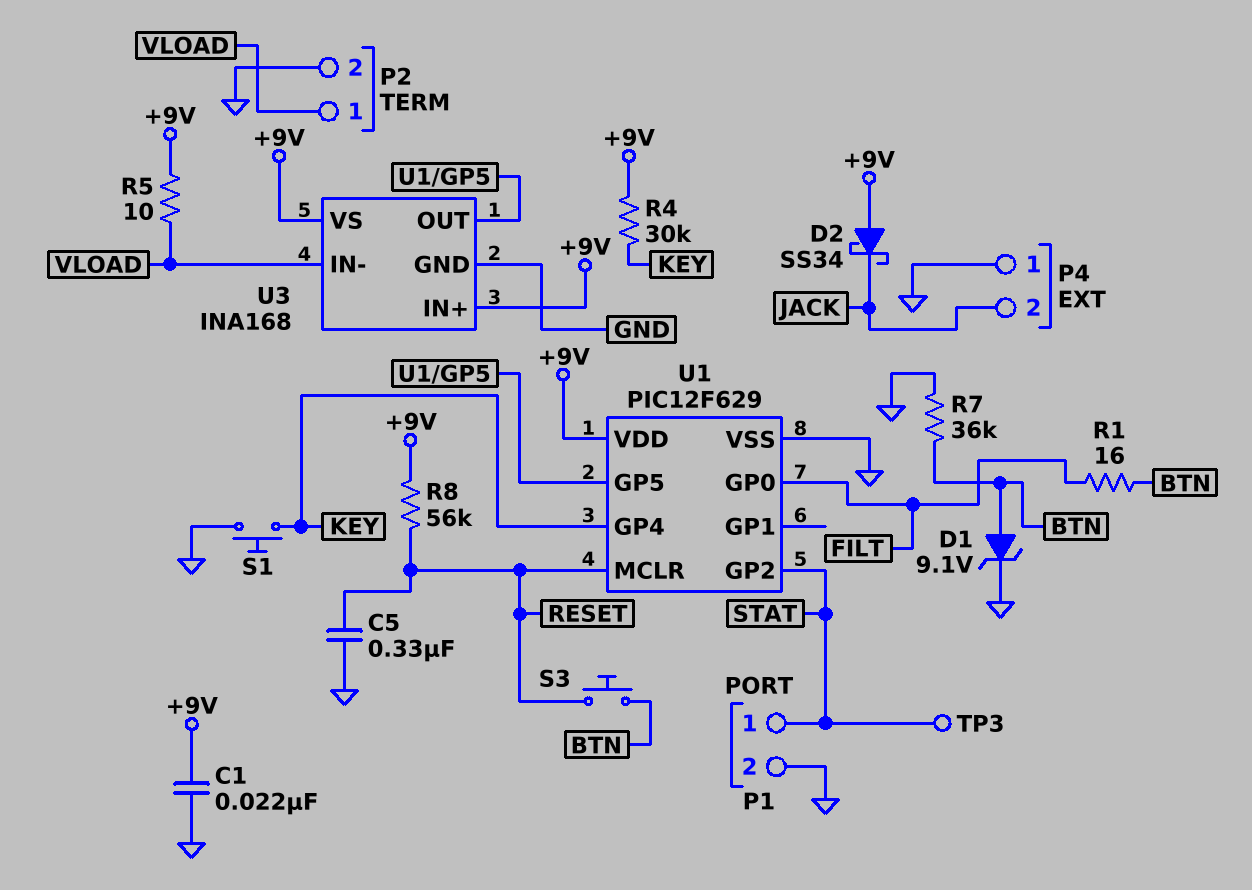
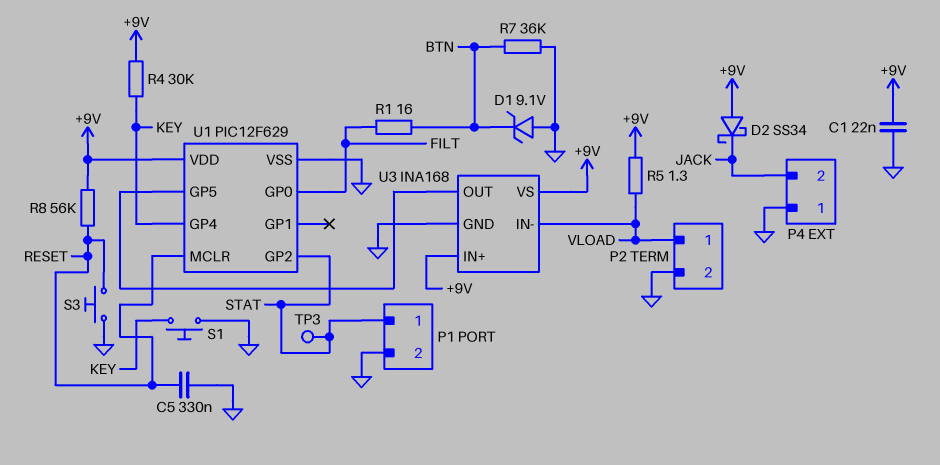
D1: zener 9.1V (A BTN, K GND) -> zener 9.1V (A GND, K BTN)
R5: 10 (+9V, VLOAD) -> 1.3 (+9V, VLOAD)
S3: button (BTN, RESET) -> button (GND, RESET)

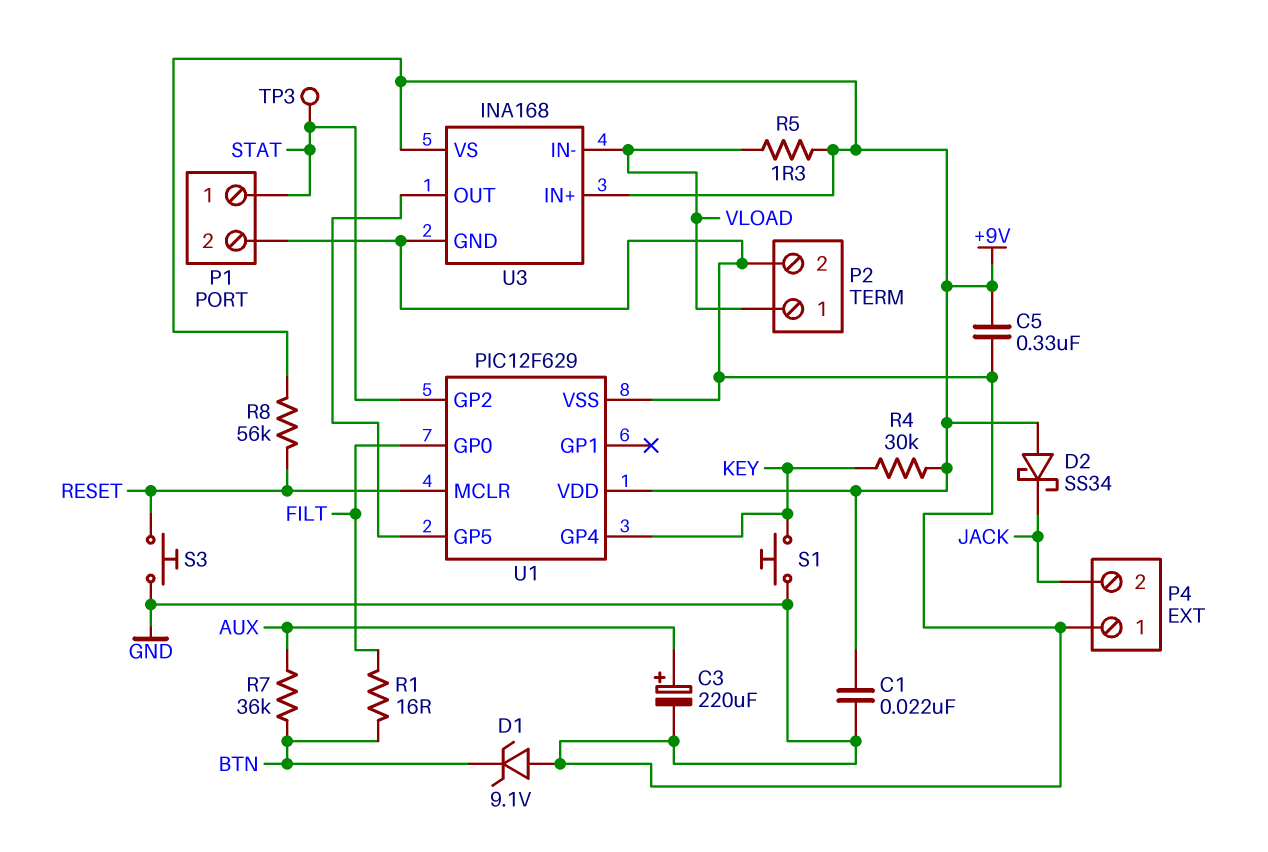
C3: none -> 220uF (plus AUX, minus GND)
C5: 330nF (GND, RESET) -> 330nF (+9V, GND)
R7: 36k (BTN, GND) -> 36k (AUX, BTN)

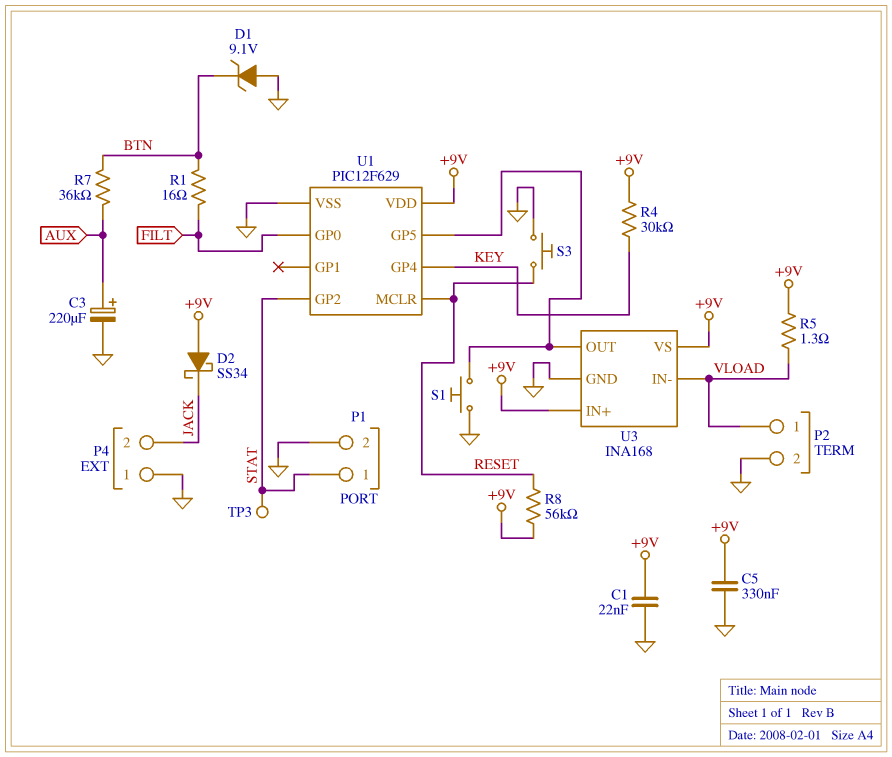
S1: button (GND, KEY) -> button (GND, U1/GP5)

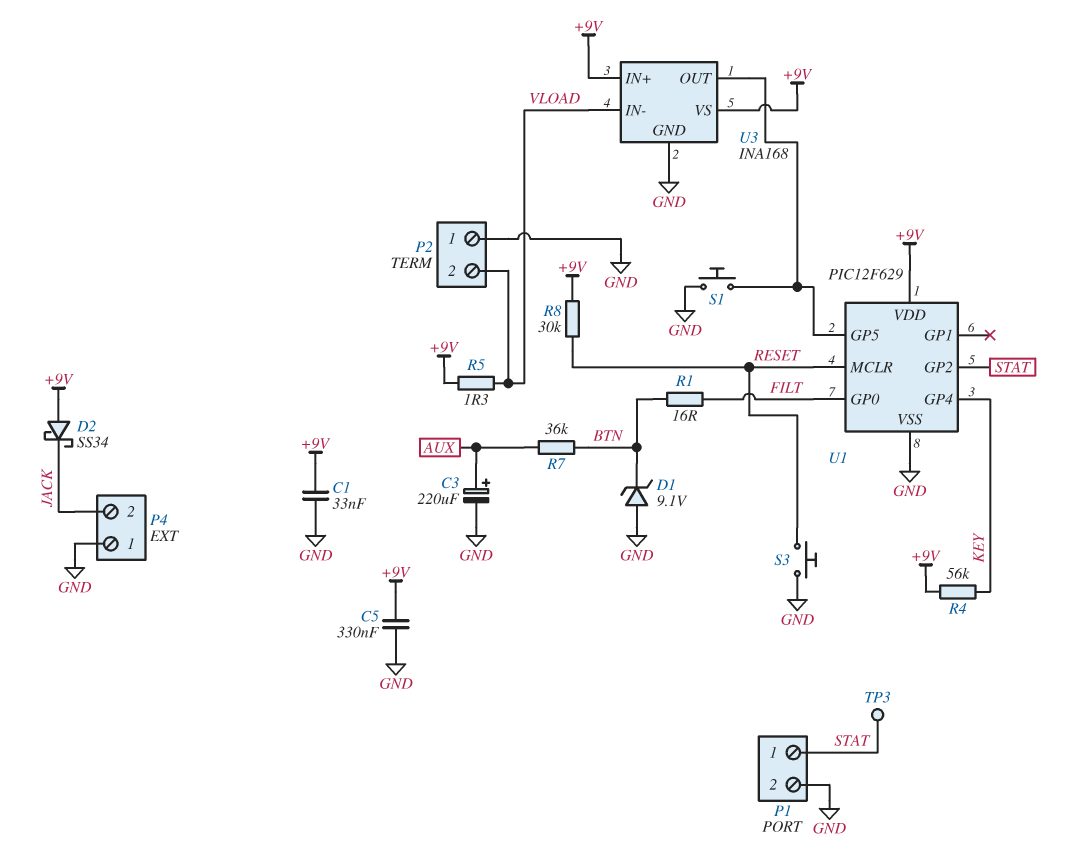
C1: 22nF (+9V, GND) -> 33nF (+9V, GND)
P2 pin 1: VLOAD -> GND
P2 pin 2: GND -> VLOAD
R4: 30k (+9V, KEY) -> 56k (+9V, KEY)
R8: 56k (+9V, RESET) -> 30k (+9V, RESET)

